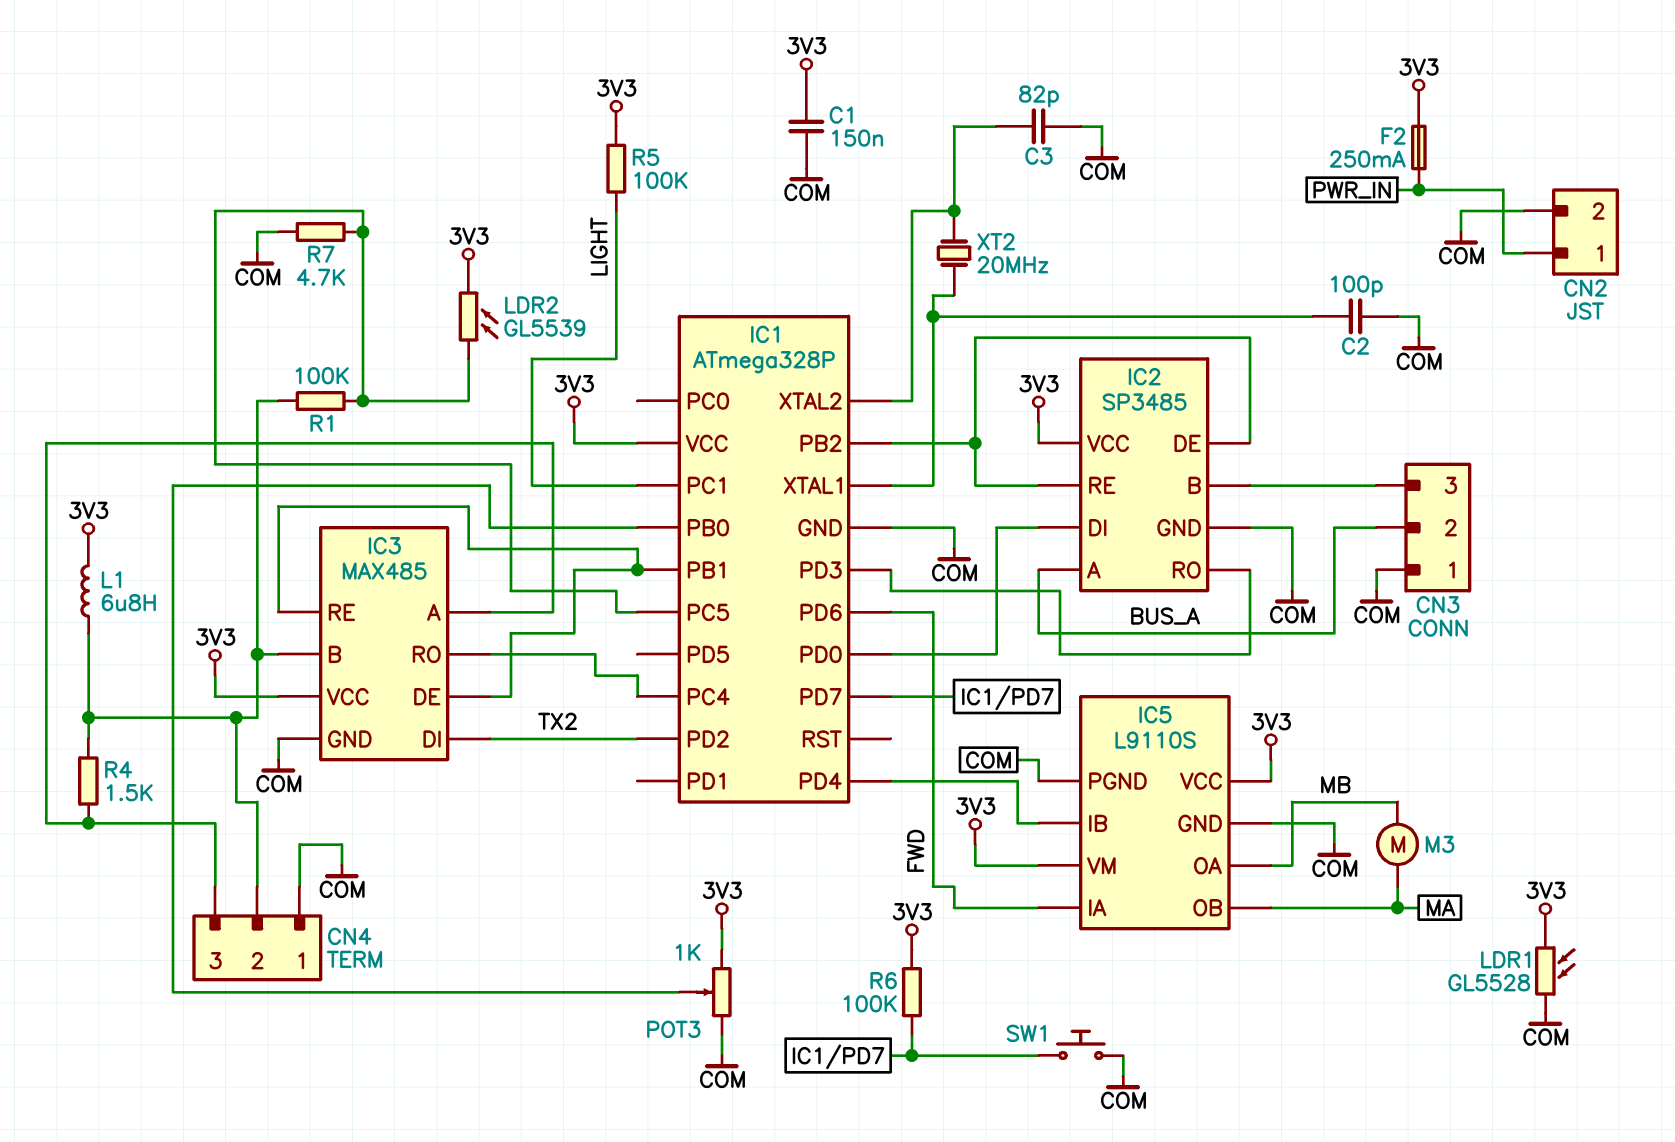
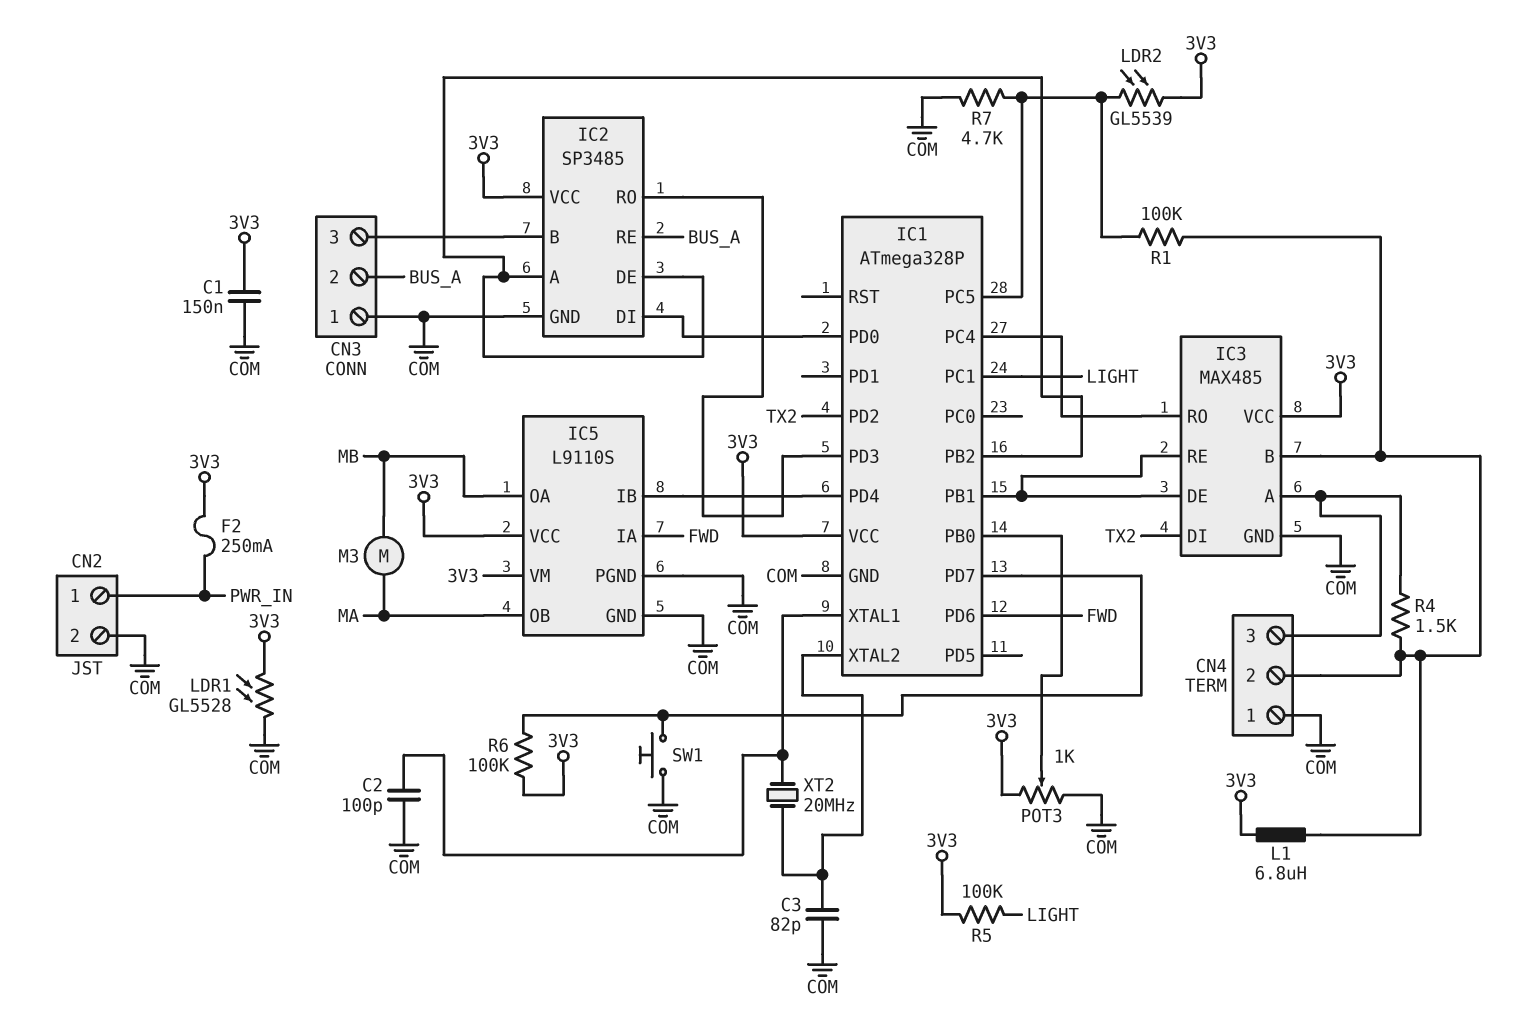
IC2 pin A: BUS_A -> IC1/PB2
IC2 pin RE: IC1/PB2 -> BUS_A

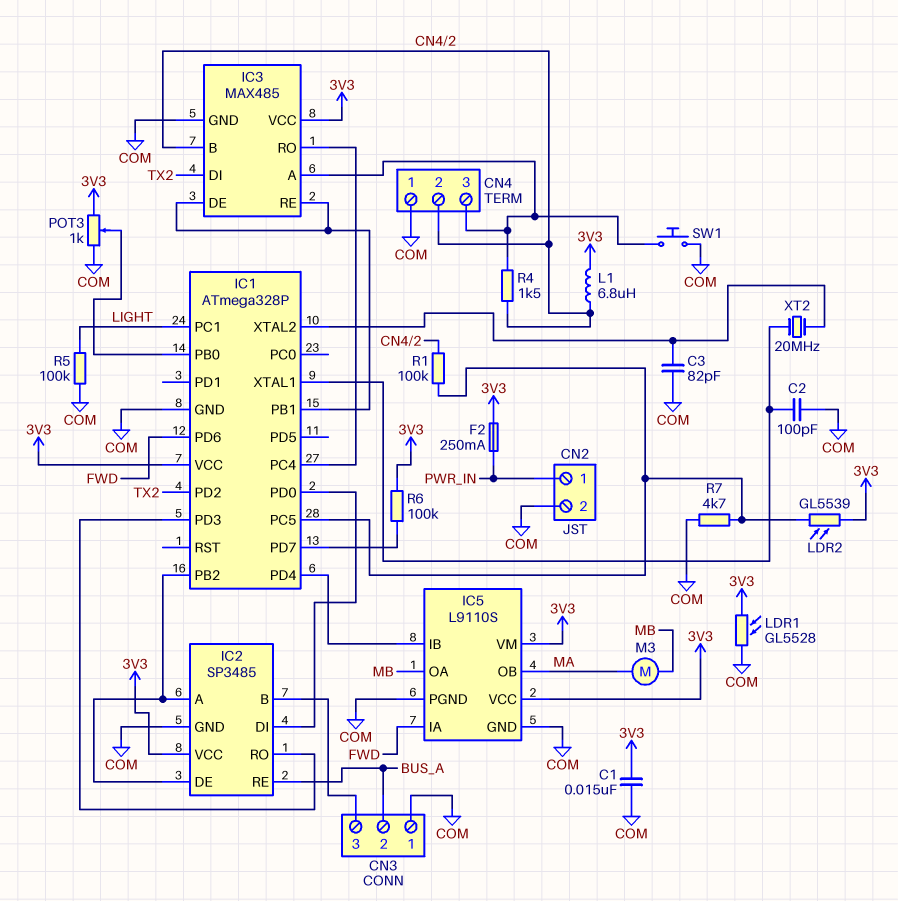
C1: 150nF (3V3, COM) -> 15nF (3V3, COM)
R5: 100k (3V3, LIGHT) -> 100k (COM, LIGHT)
SW1: button (COM, IC1/PD7) -> button (CN4/3, COM)

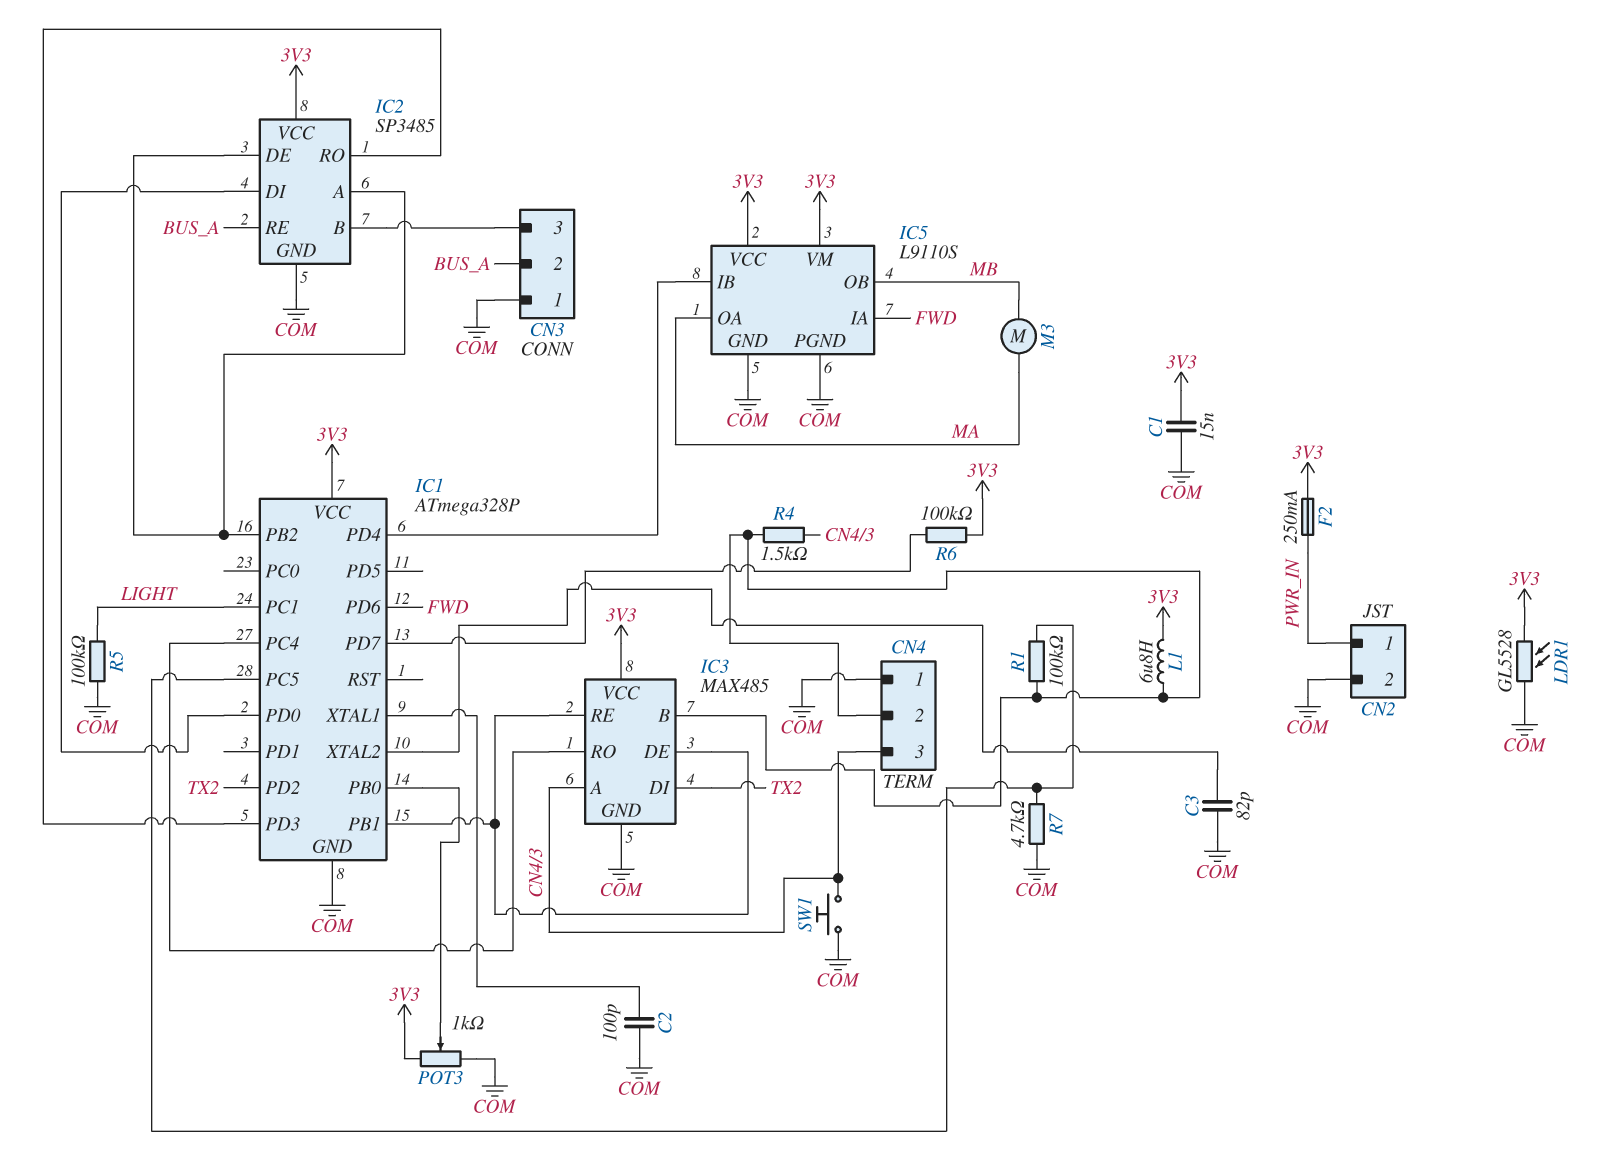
IC5 pin OA: MB -> MA
IC5 pin OB: MA -> MB
LDR2: GL5539 (3V3, IC1/PC5) -> none
XT2: 20MHz (IC1/XTAL1, IC1/XTAL2) -> none

